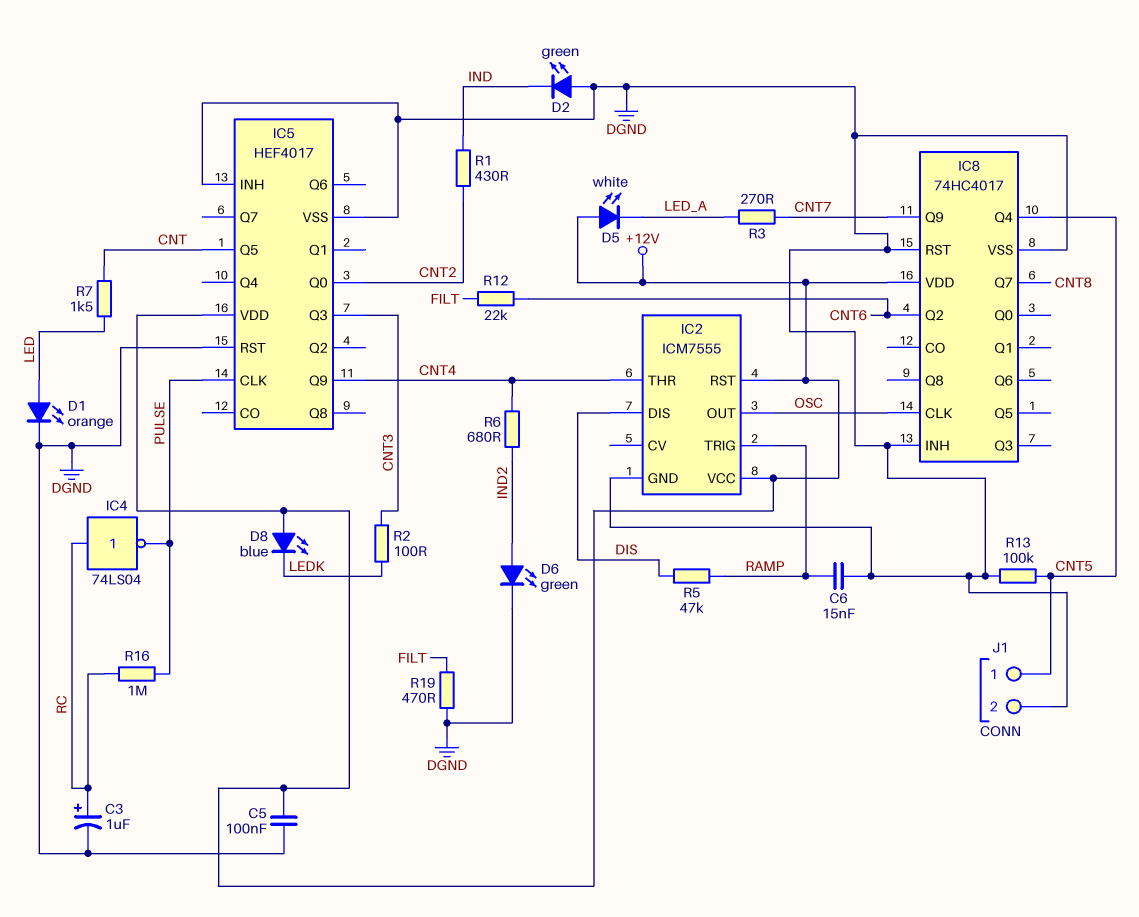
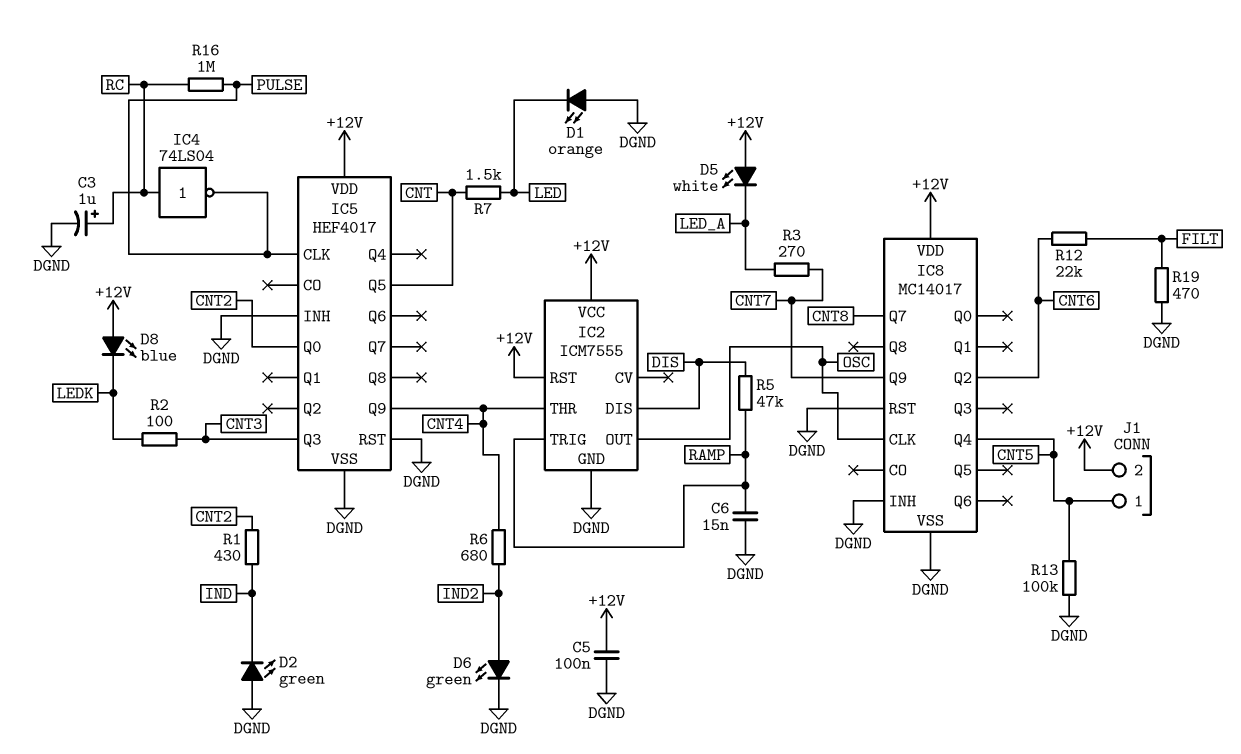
D1: LED orange (A LED, K DGND) -> LED orange (A DGND, K LED)
IC8: 74HC4017 -> MC14017
J1 pin 2: DGND -> +12V

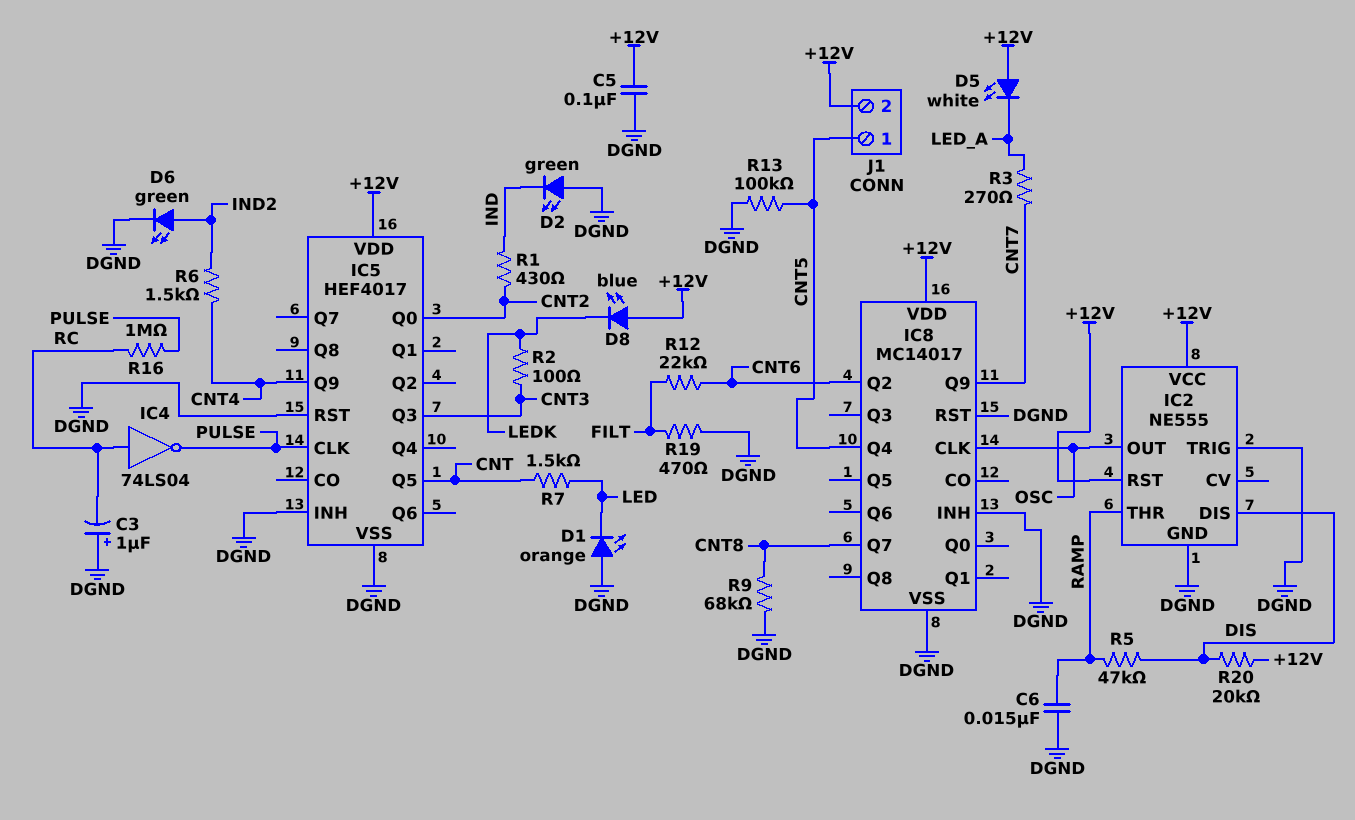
C3: 1uF (plus RC, minus DGND) -> 1uF (plus DGND, minus RC)
IC2: ICM7555 -> NE555
IC2 pin THR: CNT4 -> RAMP
IC2 pin TRIG: RAMP -> DGND
R6: 680 (CNT4, IND2) -> 1.5k (CNT4, IND2)
R9: none -> 68k (CNT8, DGND)
R20: none -> 20k (+12V, DIS)

